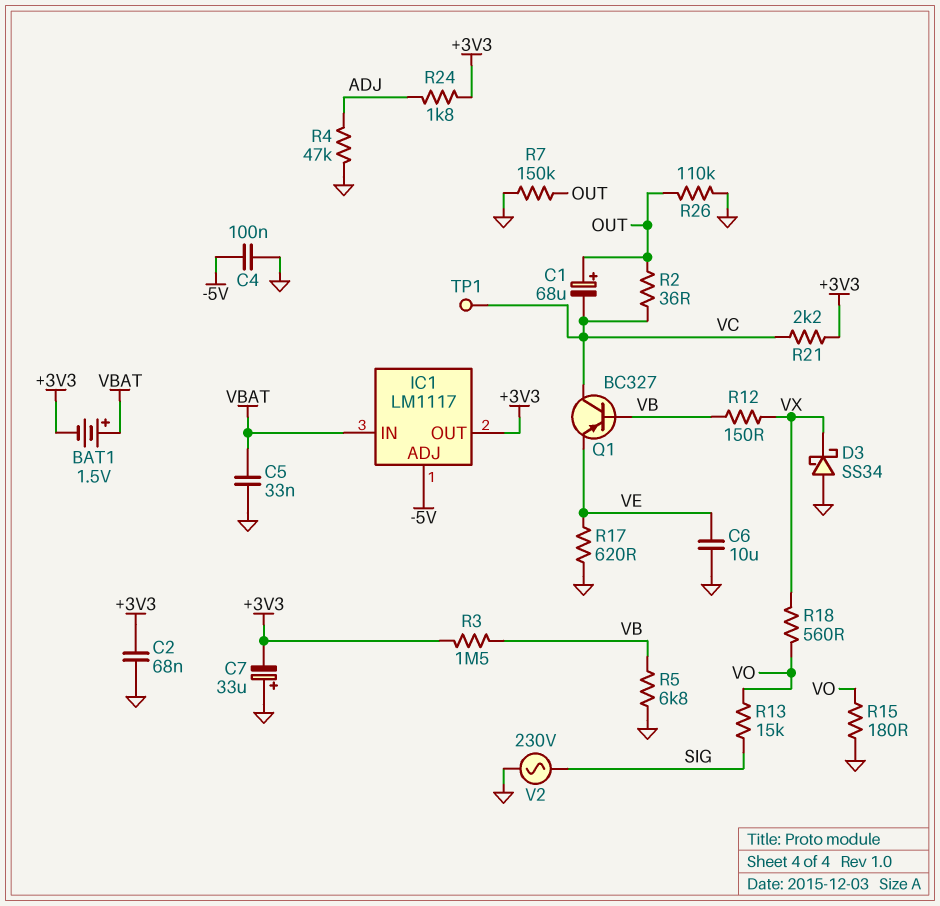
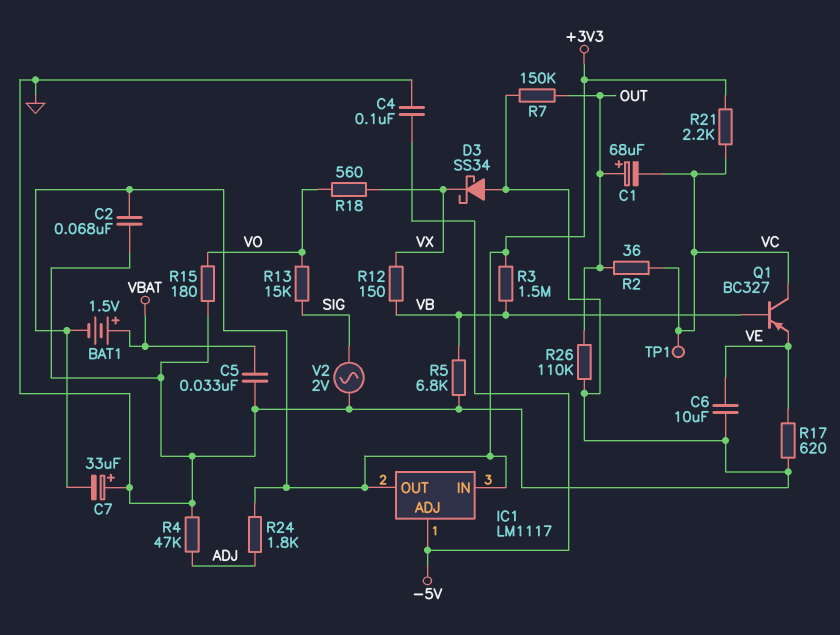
IC1 pin IN: VBAT -> +3V3
V2: AC 230V (GND, SIG) -> AC 2V (GND, SIG)

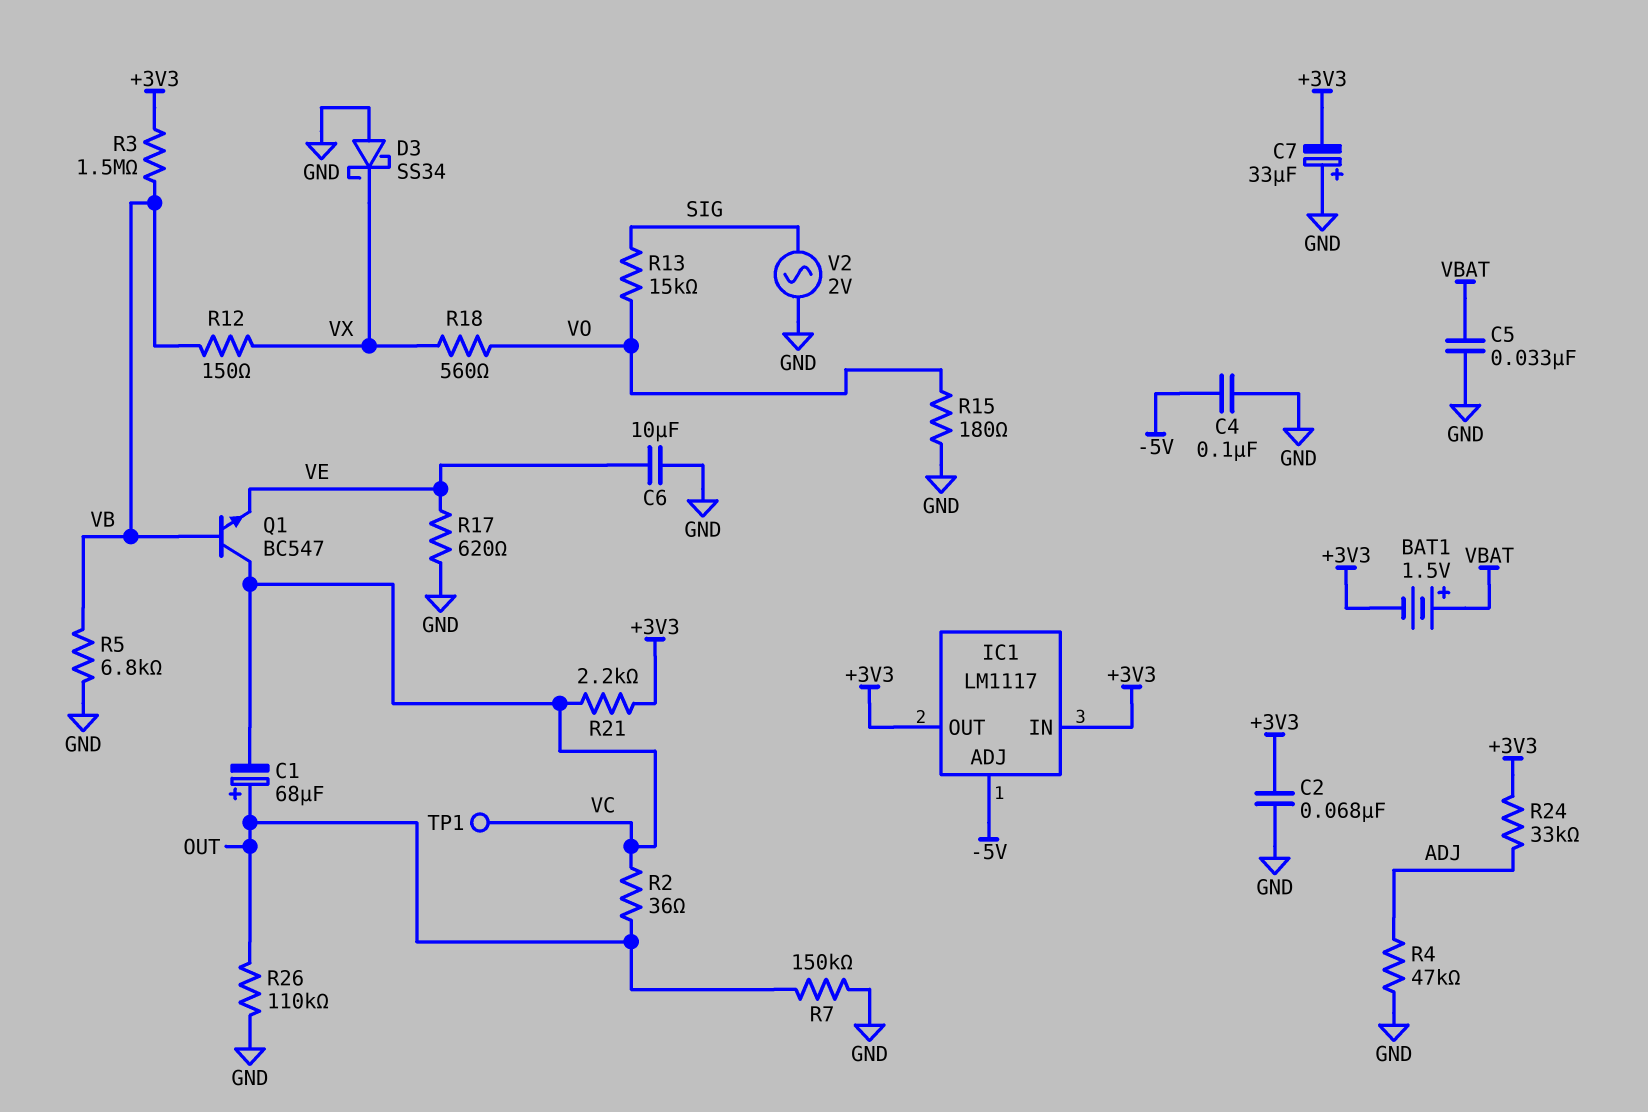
Q1: PNP BC327 (B VB, C VC, E VE) -> NPN BC547 (B VB, C VC, E VE)
R24: 1.8k (+3V3, ADJ) -> 33k (+3V3, ADJ)

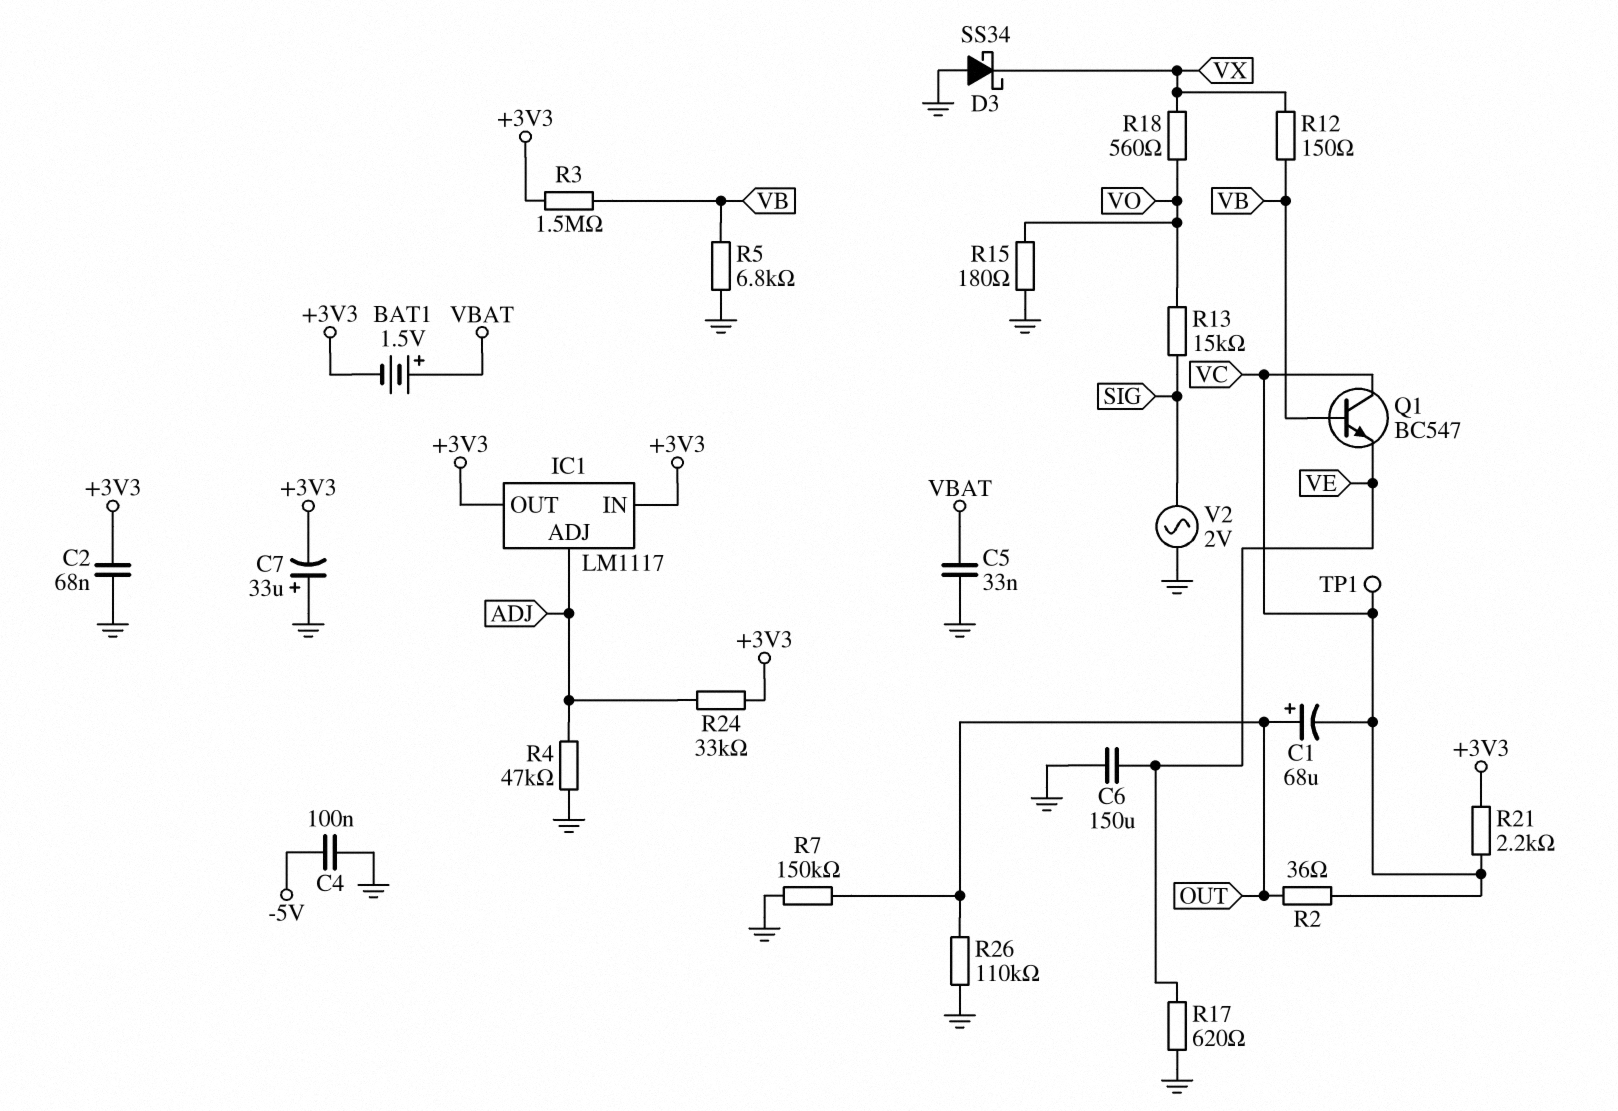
C6: 10uF (GND, VE) -> 150uF (GND, VE)
IC1 pin ADJ: -5V -> ADJ

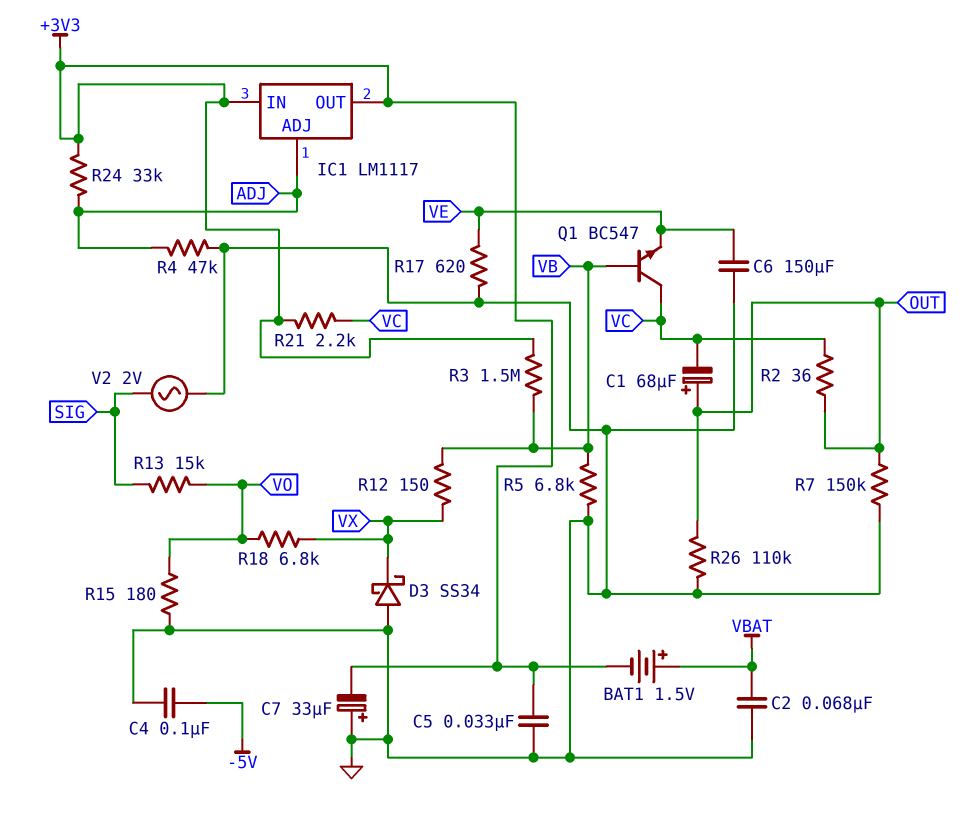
C2: 68nF (+3V3, GND) -> 68nF (GND, VBAT)
C5: 33nF (GND, VBAT) -> 33nF (+3V3, GND)
R18: 560 (VO, VX) -> 6.8k (VO, VX)
TP1: test point (VC) -> none

